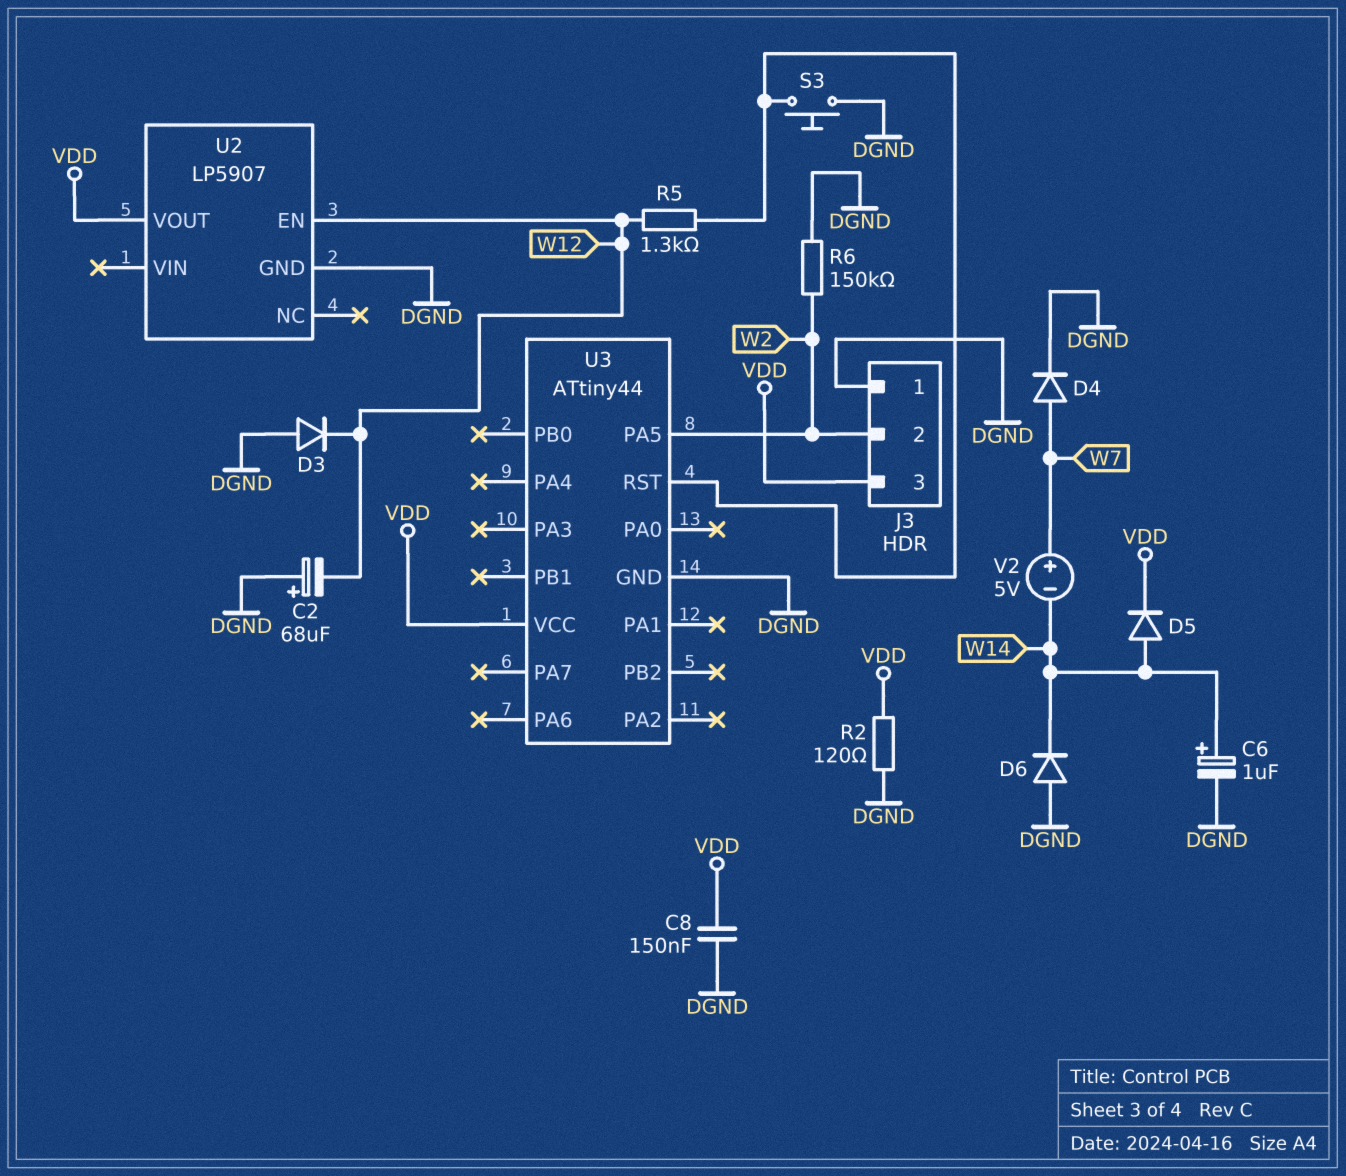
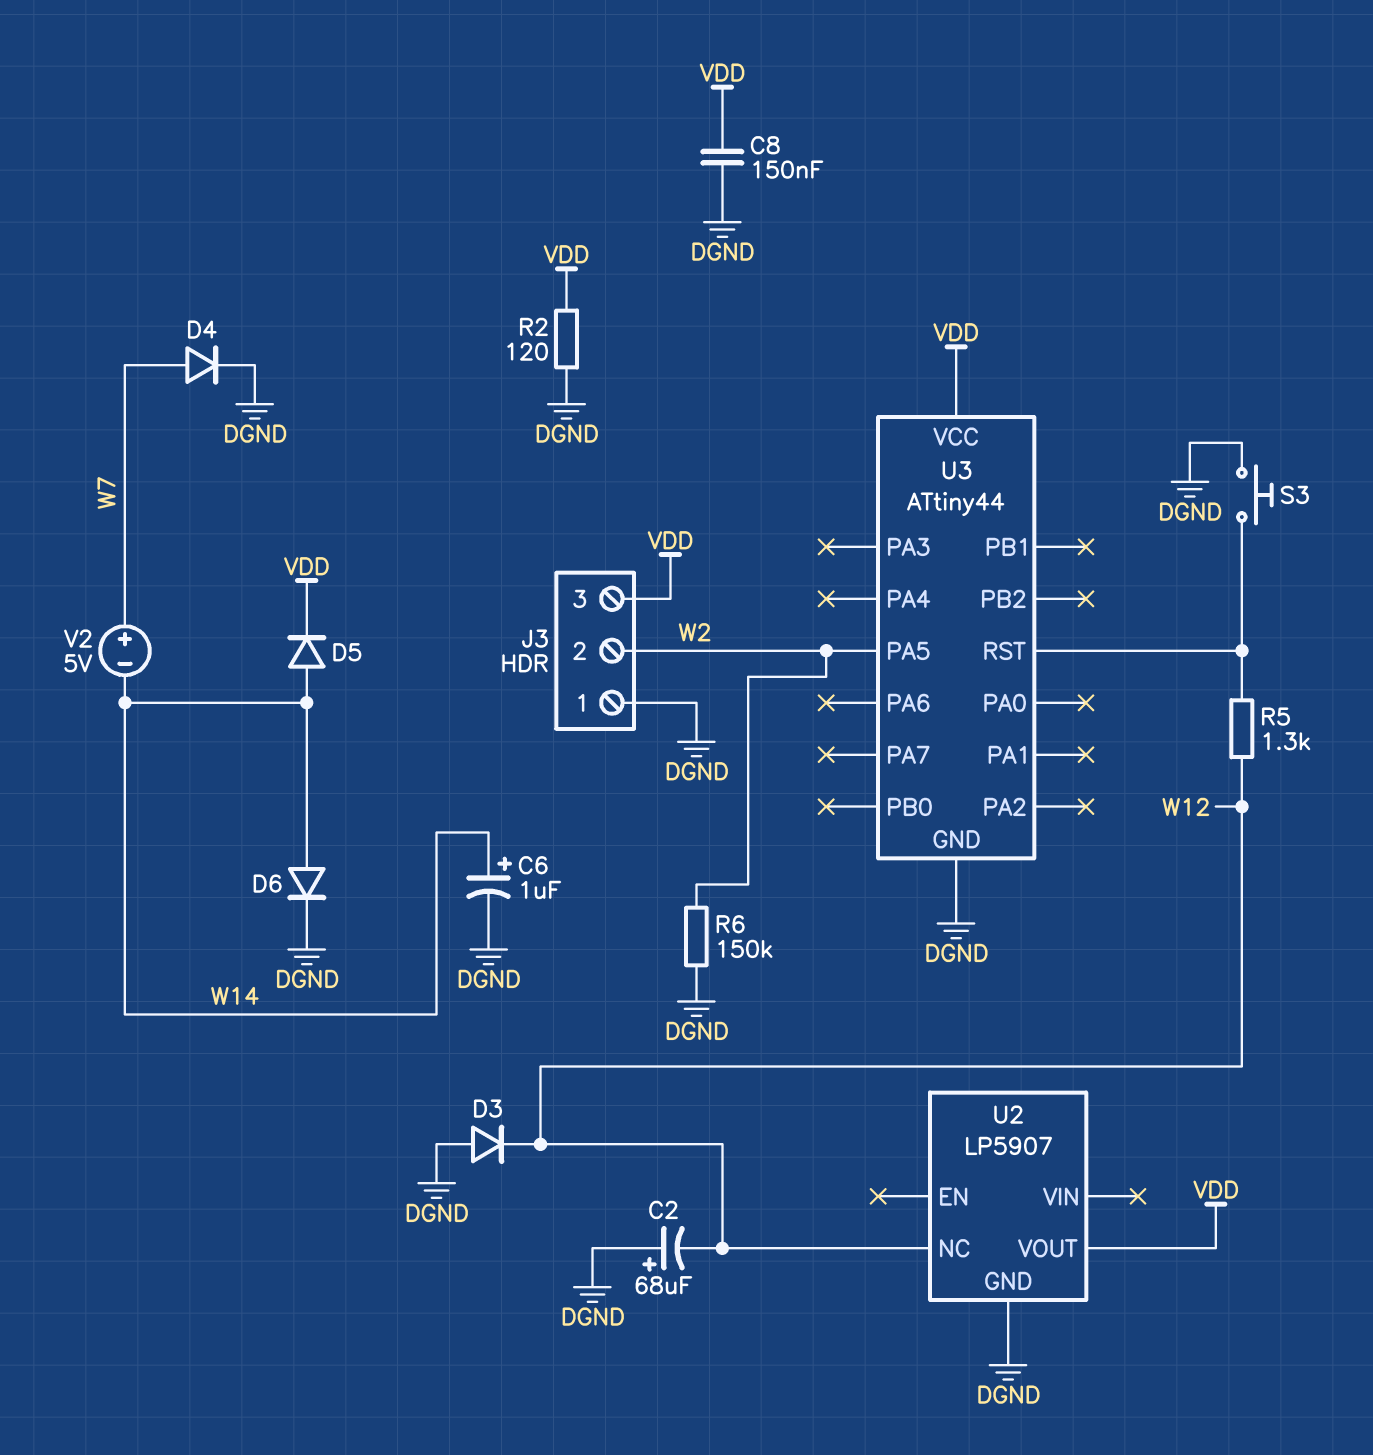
D6: diode (A DGND, K W14) -> diode (A W14, K DGND)
U2 pin EN: W12 -> none
U2 pin NC: none -> W12

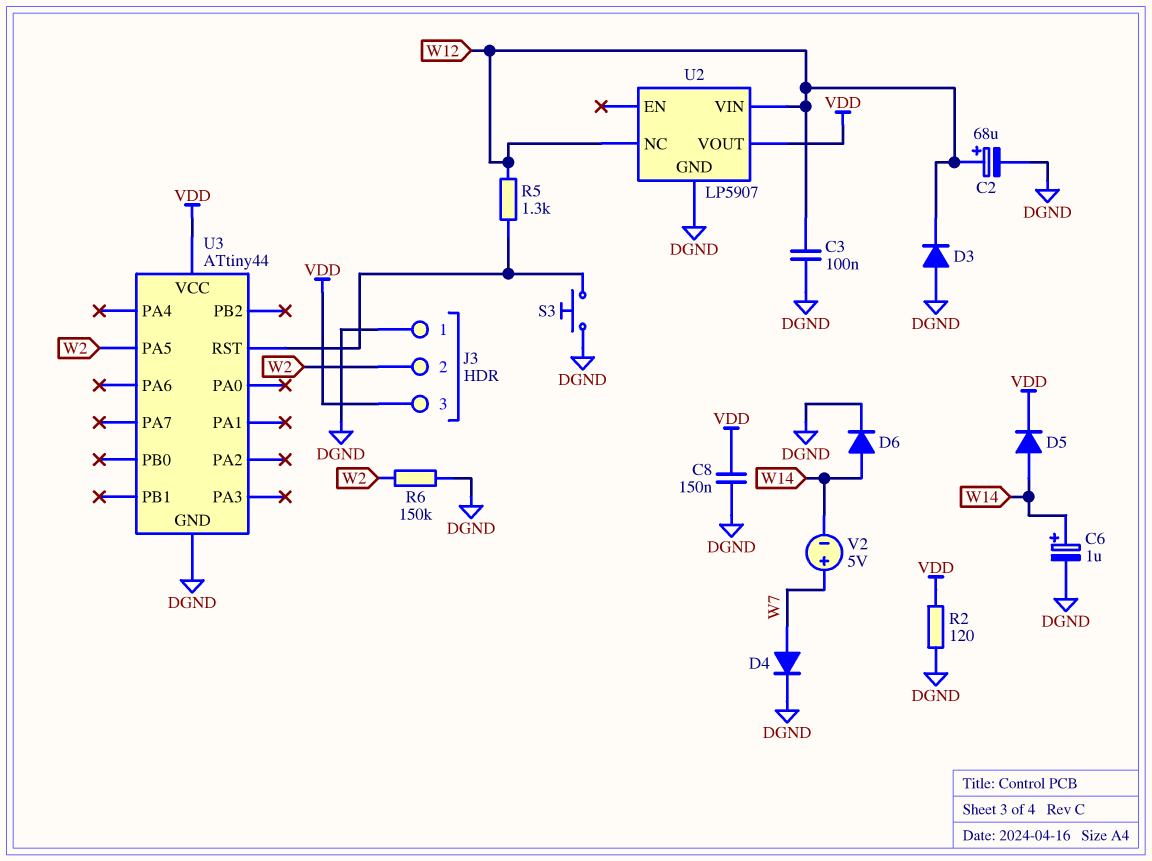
C2: 68uF (plus DGND, minus W12) -> 68uF (plus W12, minus DGND)
C3: none -> 100nF (DGND, W12)
U2 pin VIN: none -> W12

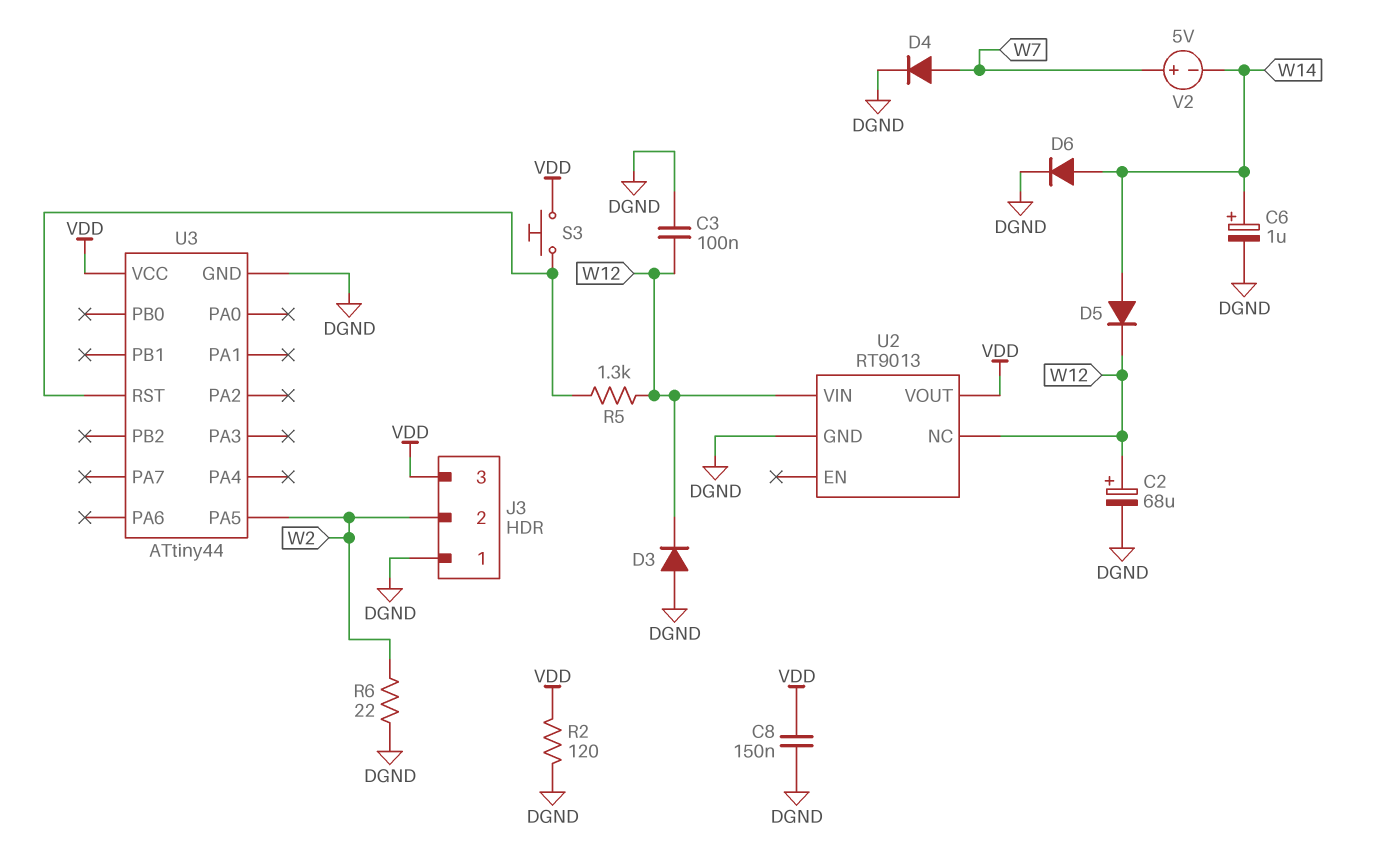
D5: diode (A W14, K VDD) -> diode (A W14, K W12)
R6: 150k (DGND, W2) -> 22 (DGND, W2)
S3: button (DGND, U3/RST) -> button (U3/RST, VDD)
U2: LP5907 -> RT9013

